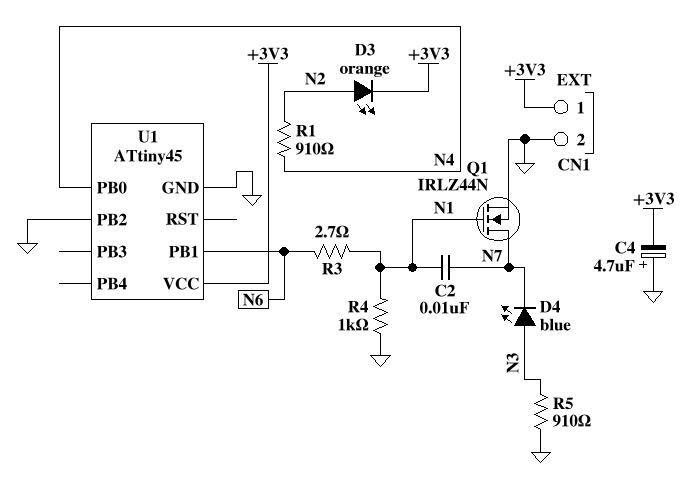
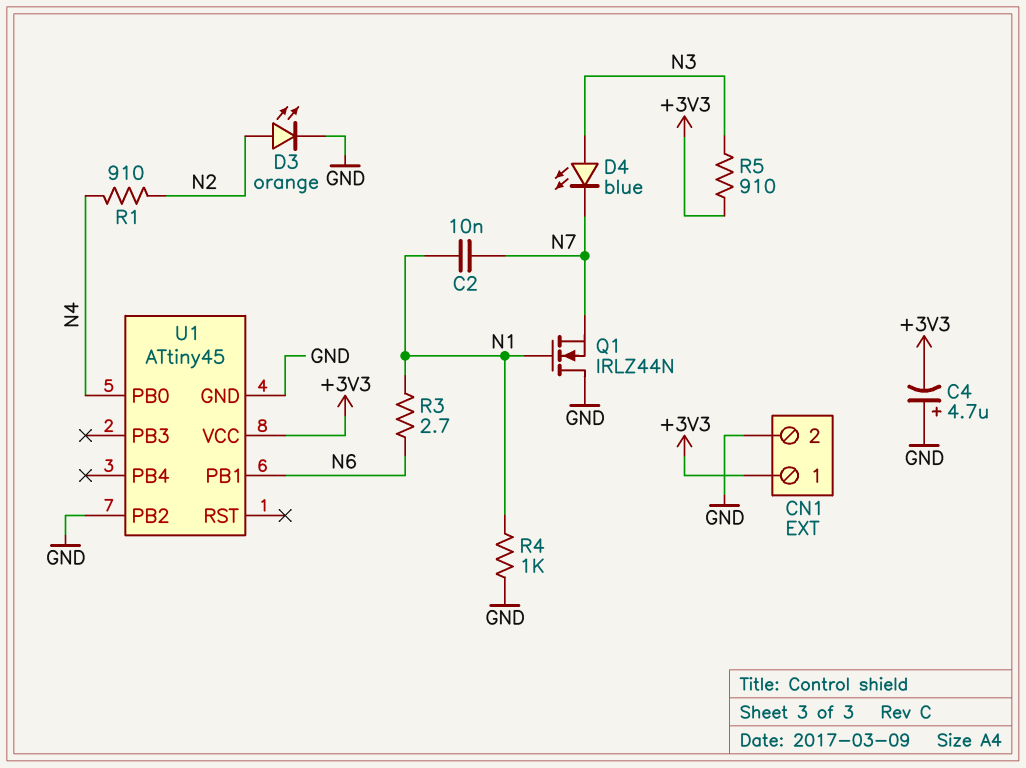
D3: LED orange (A N2, K +3V3) -> LED orange (A N2, K GND)
Q1: NMOS IRLZ44N (G N1, D N7, S GND) -> NMOS IRLZ44N (G N1, D GND, S N7)
R5: 910 (GND, N3) -> 910 (+3V3, N3)

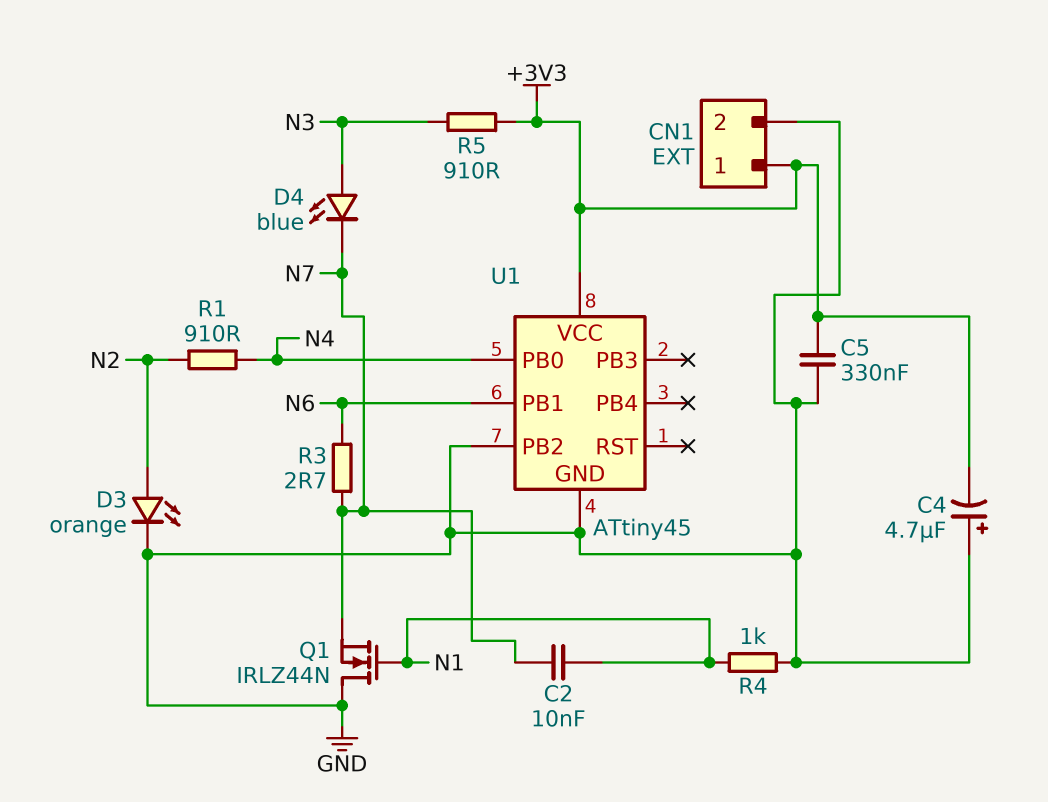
C5: none -> 330nF (+3V3, GND)
R3: 2.7 (N1, N6) -> 2.7 (N6, N7)

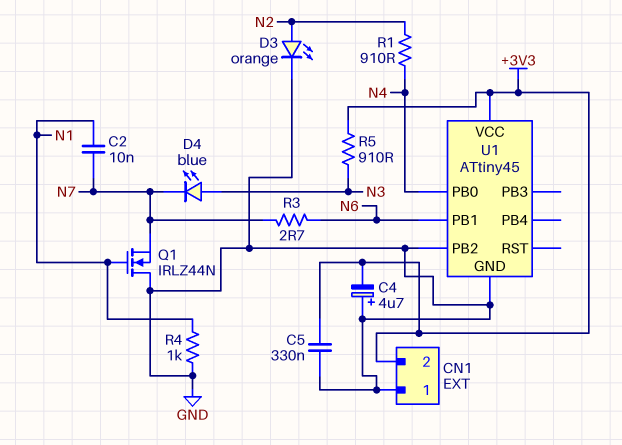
CN1 pin 1: +3V3 -> GND
CN1 pin 2: GND -> +3V3

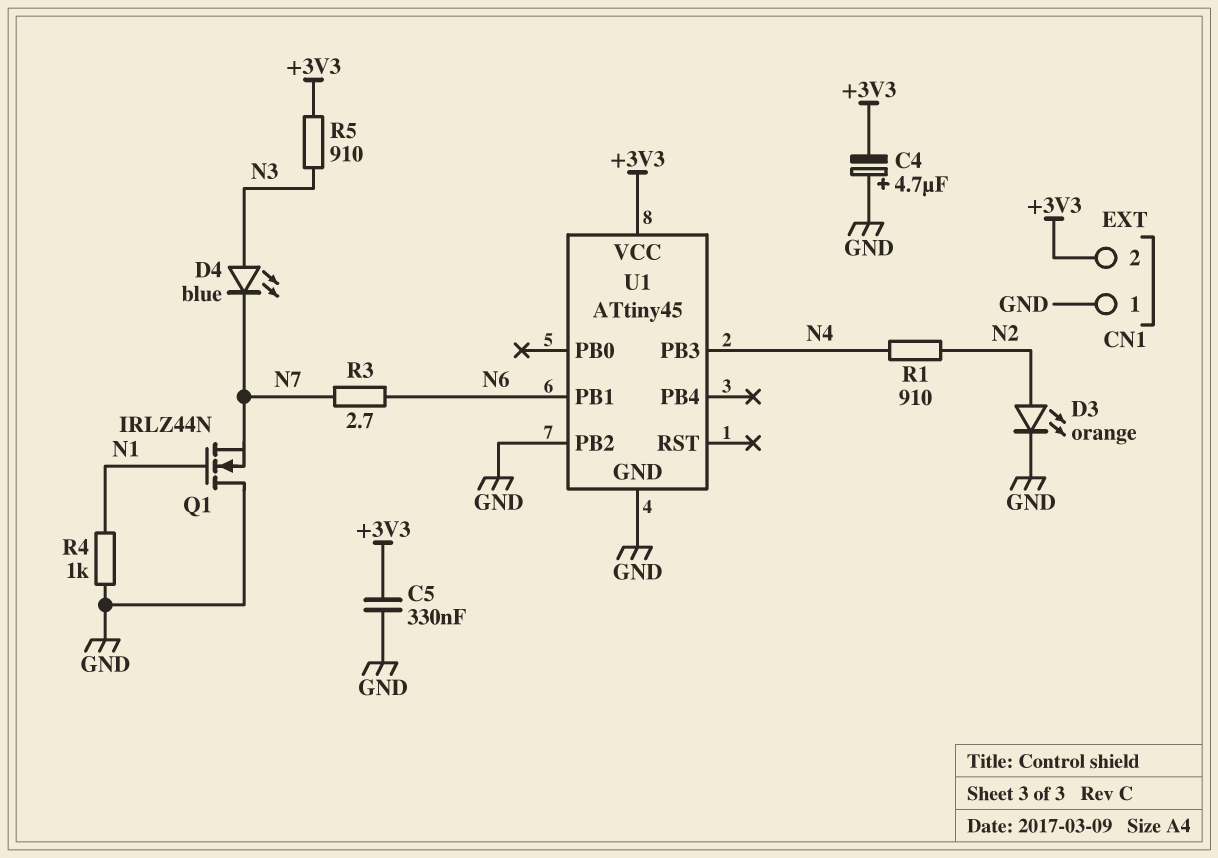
C2: 10nF (N1, N7) -> none
U1 pin PB0: N4 -> none
U1 pin PB3: none -> N4

